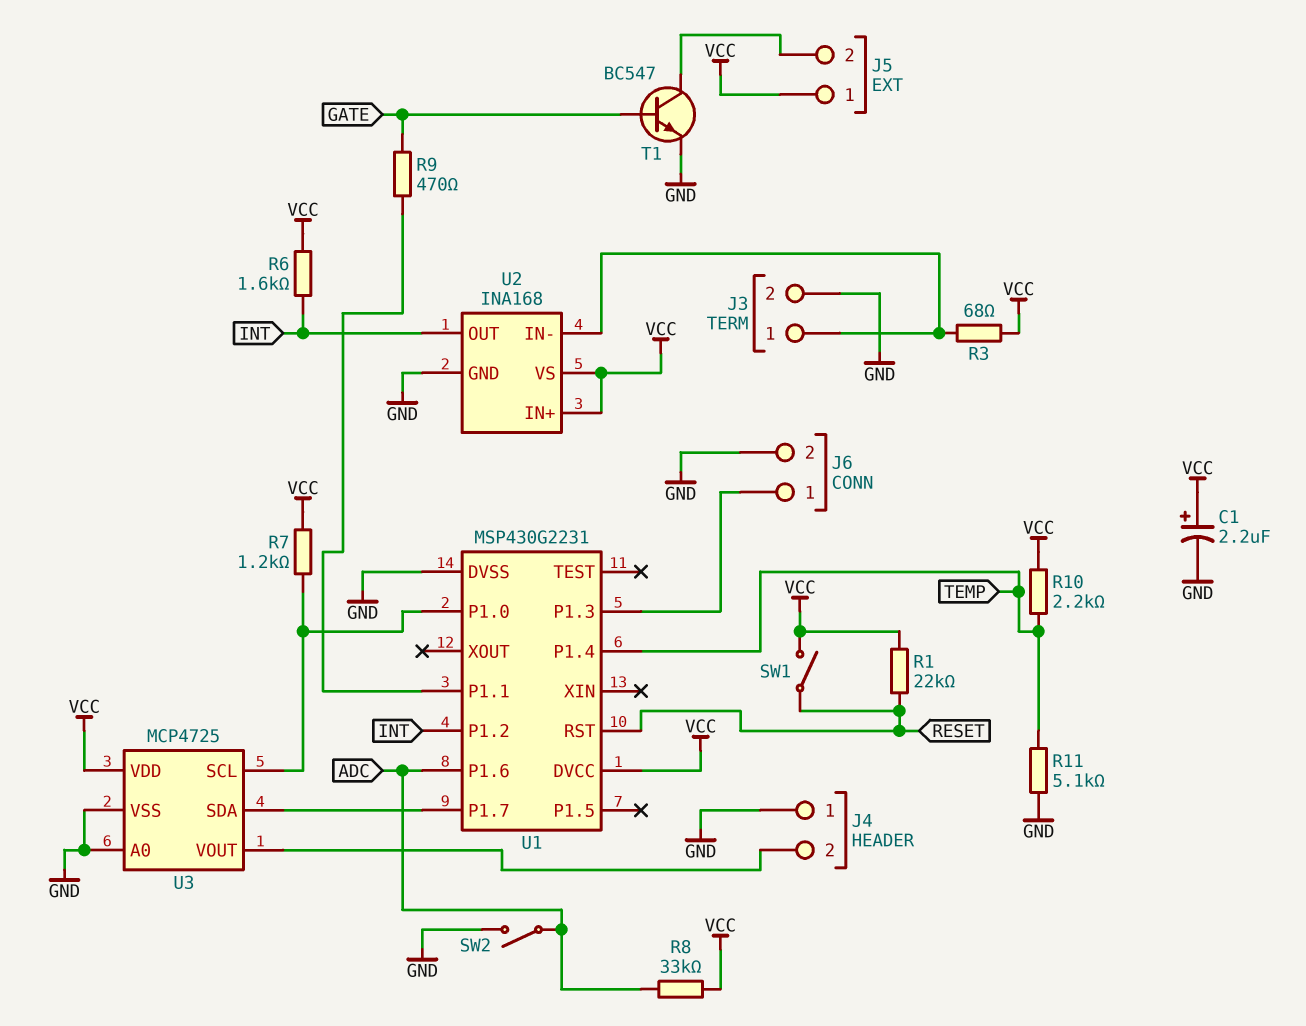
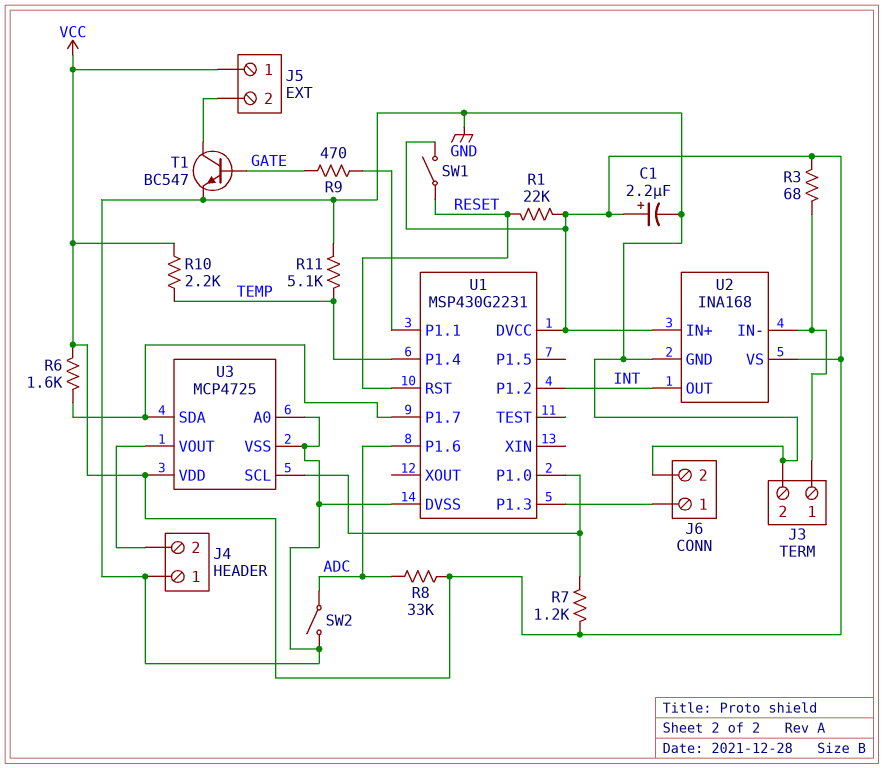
R6: 1.6k (INT, VCC) -> 1.6k (U1/P1.7, VCC)

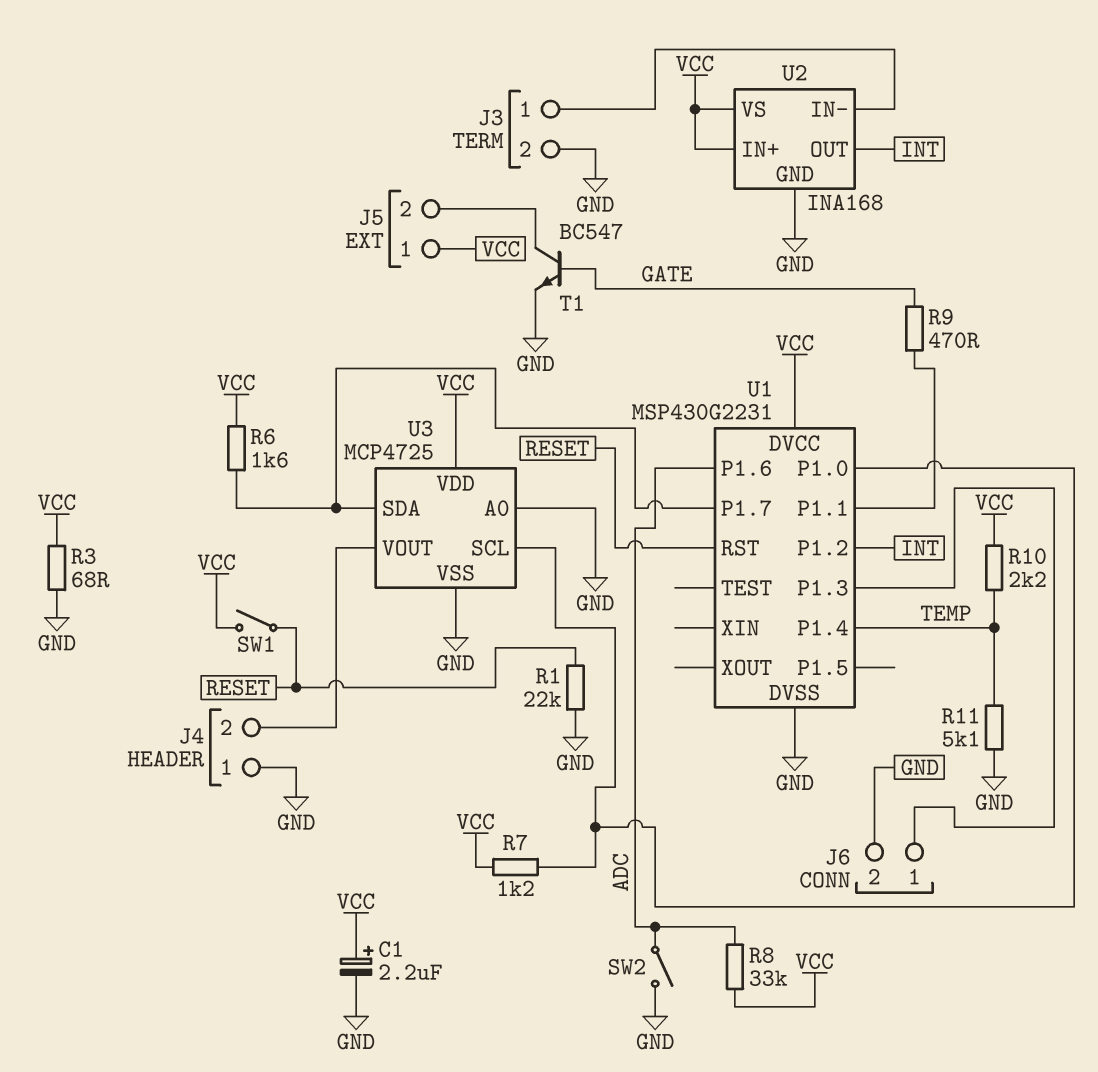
R1: 22k (RESET, VCC) -> 22k (GND, RESET)
R3: 68 (J3/1, VCC) -> 68 (GND, VCC)

